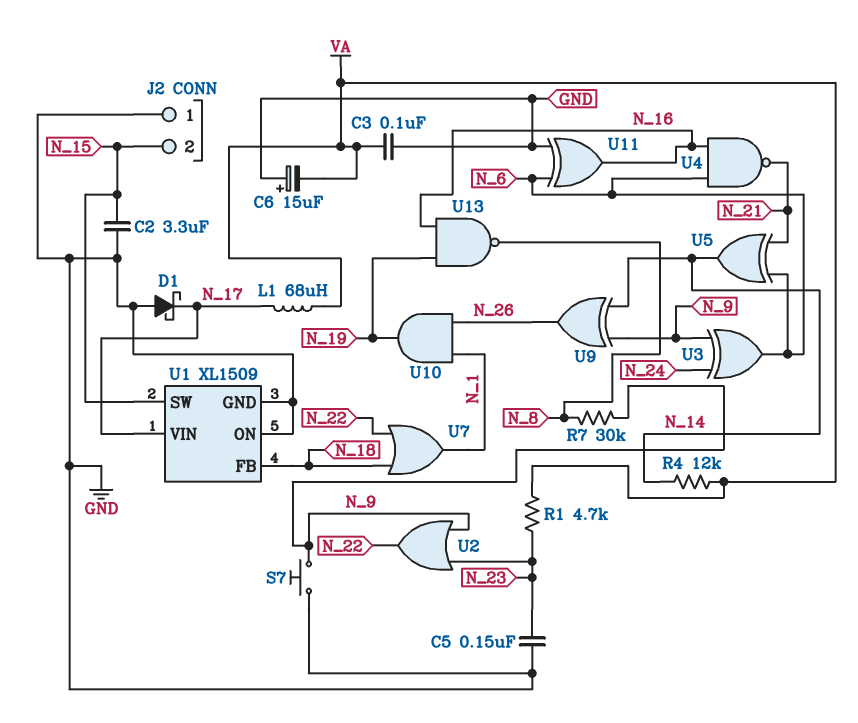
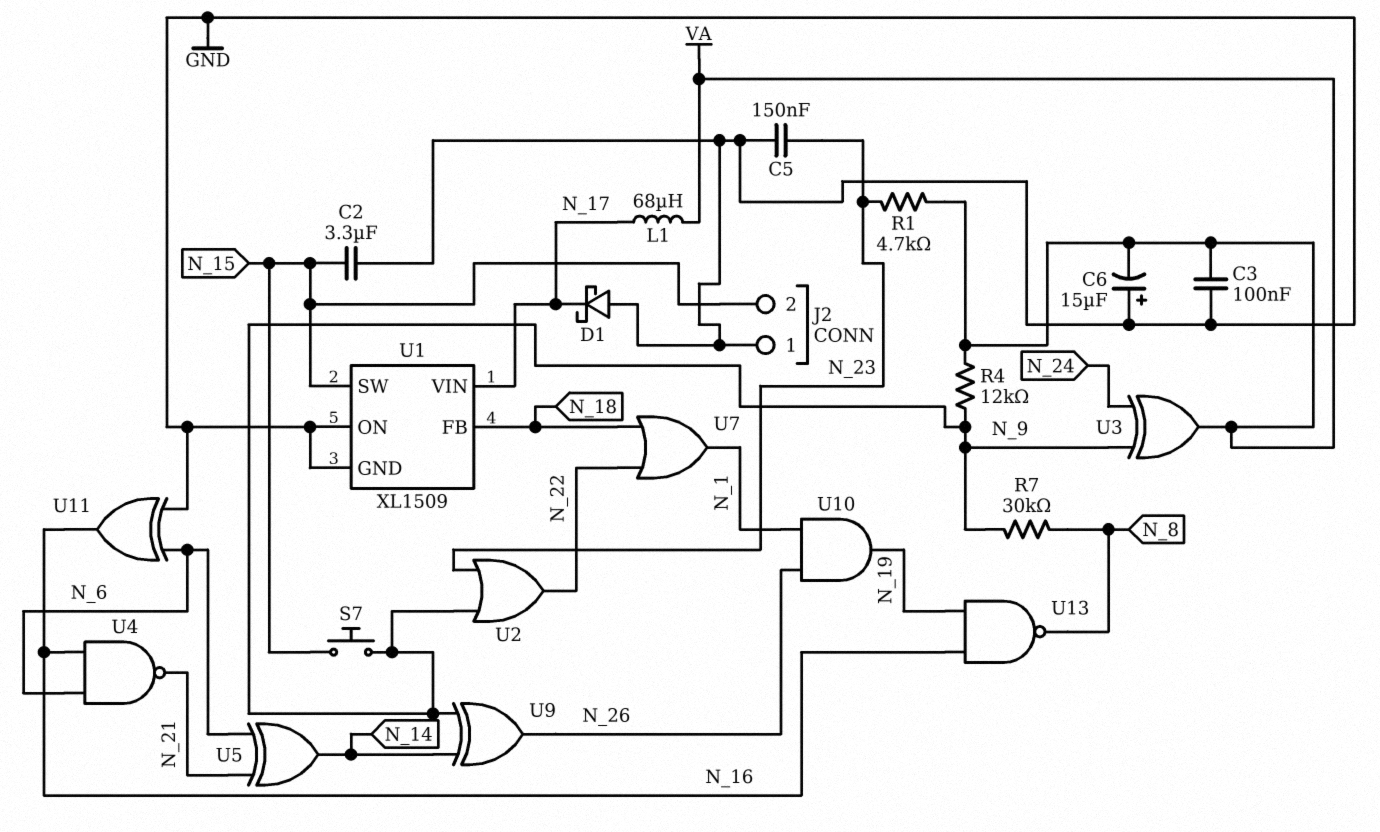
R4: 12k (N_14, VA) -> 12k (N_9, VA)
S7: button (GND, N_9) -> button (N_9, N_15)
U3: XOR (in N_9, in N_24, out N_6) -> XOR (in N_9, in N_24, out VA)

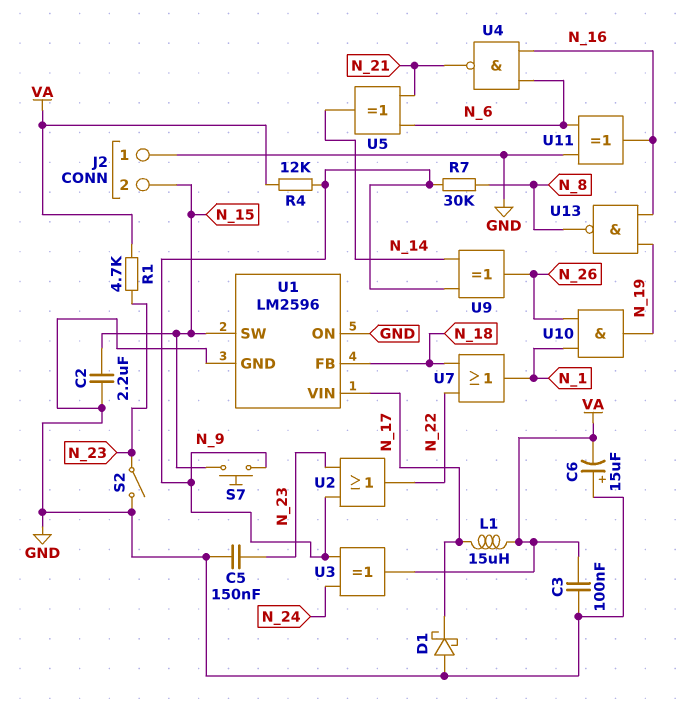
C2: 3.3uF (GND, N_15) -> 2.2uF (GND, N_15)
L1: 68uH (N_17, VA) -> 15uH (N_17, VA)
S2: none -> switch (GND, N_23)
U1: XL1509 -> LM2596

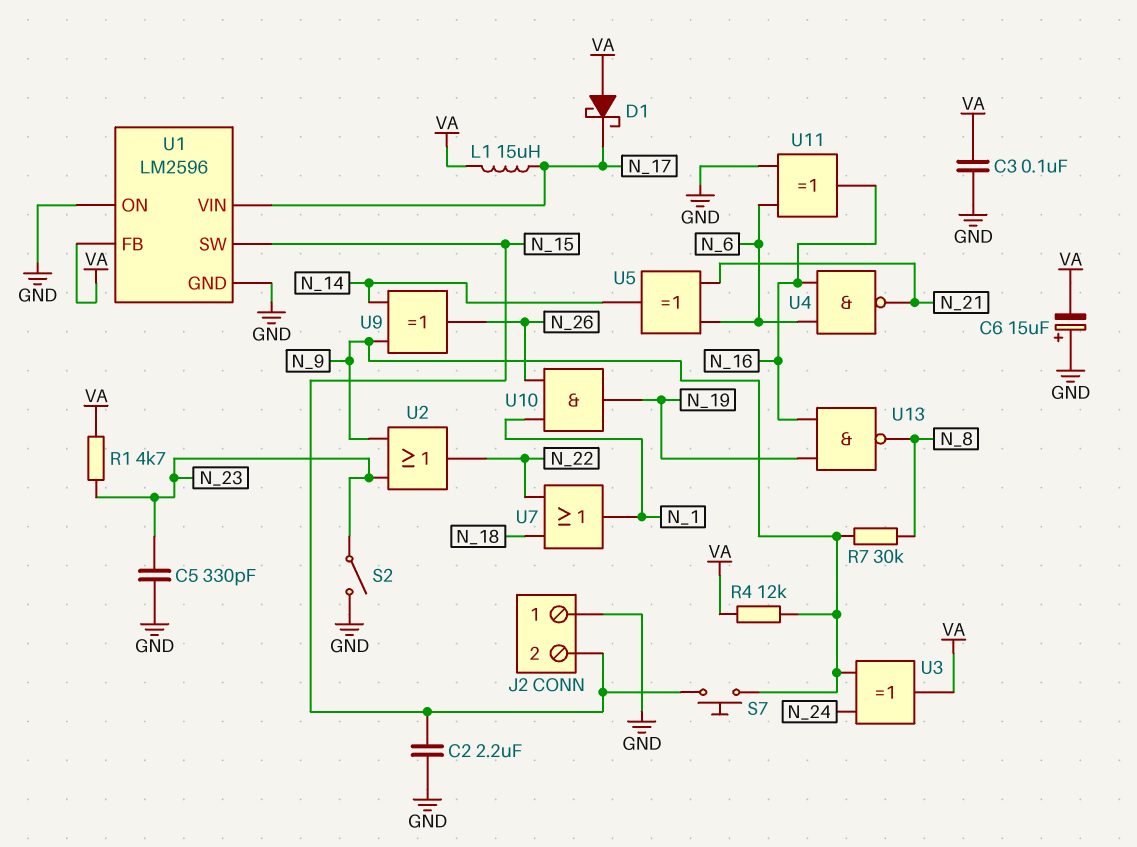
C5: 150nF (GND, N_23) -> 330pF (GND, N_23)
D1: schottky (A GND, K N_17) -> schottky (A VA, K N_17)
U1 pin FB: N_18 -> VA

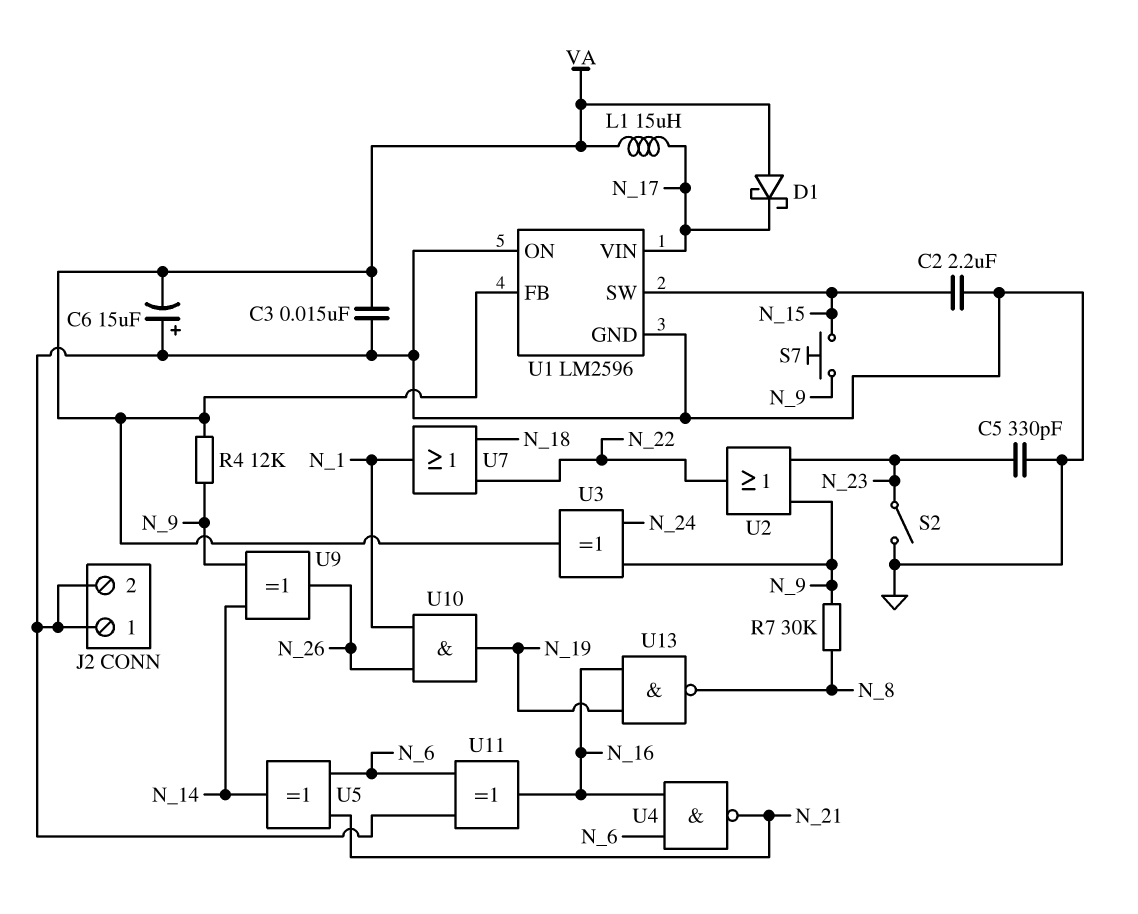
C3: 100nF (GND, VA) -> 15nF (GND, VA)
J2 pin 2: N_15 -> GND
R1: 4.7k (N_23, VA) -> none

